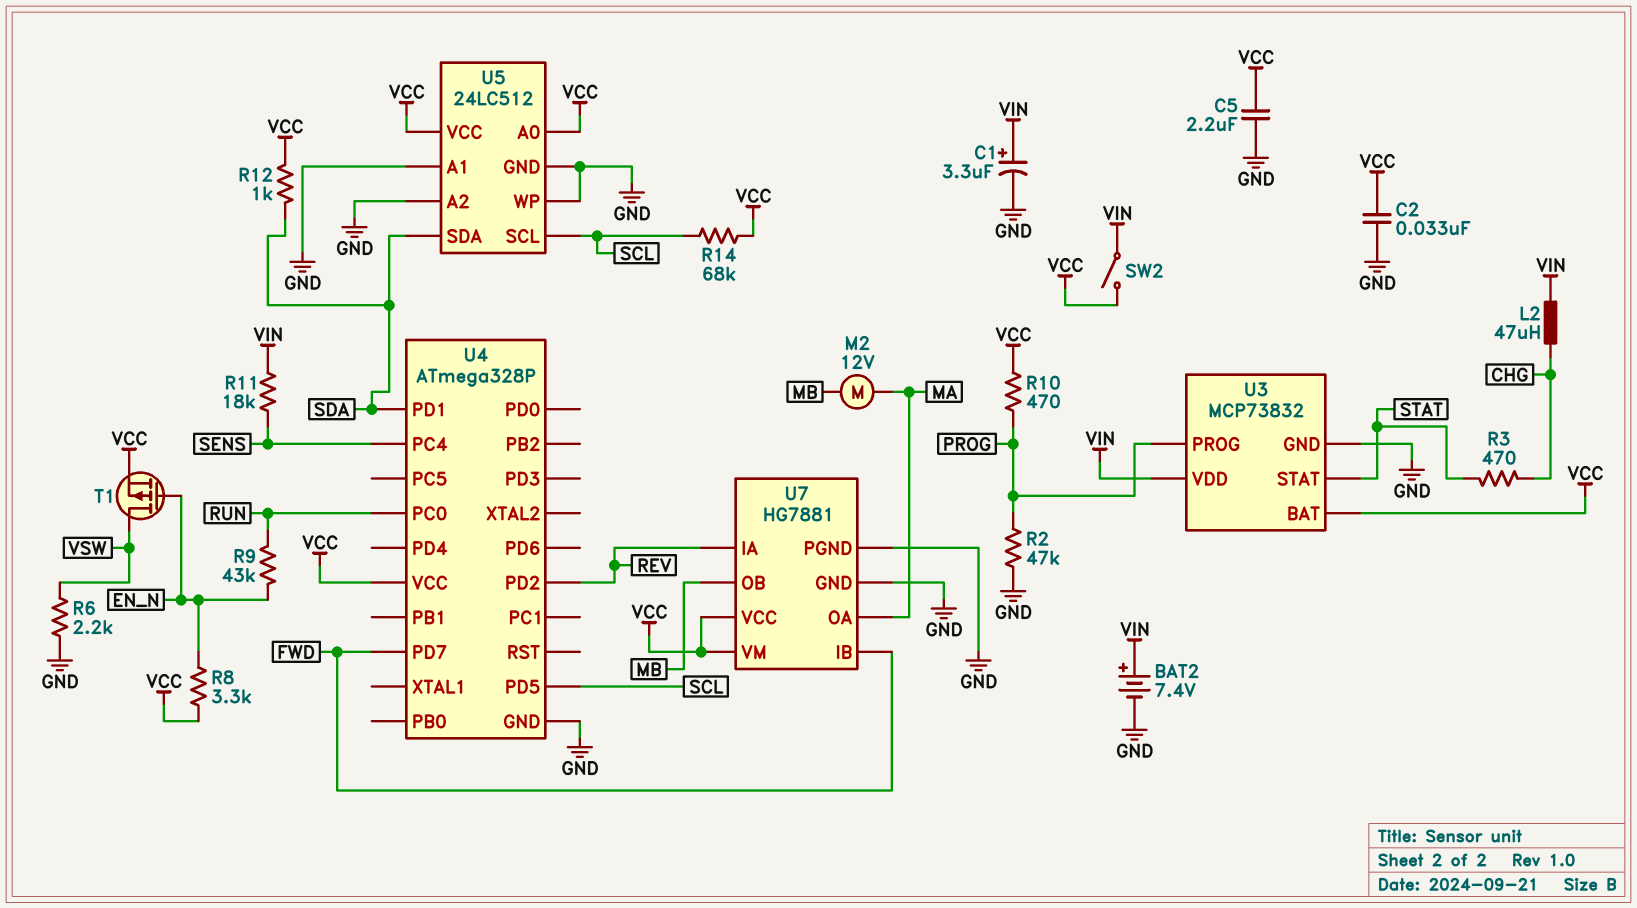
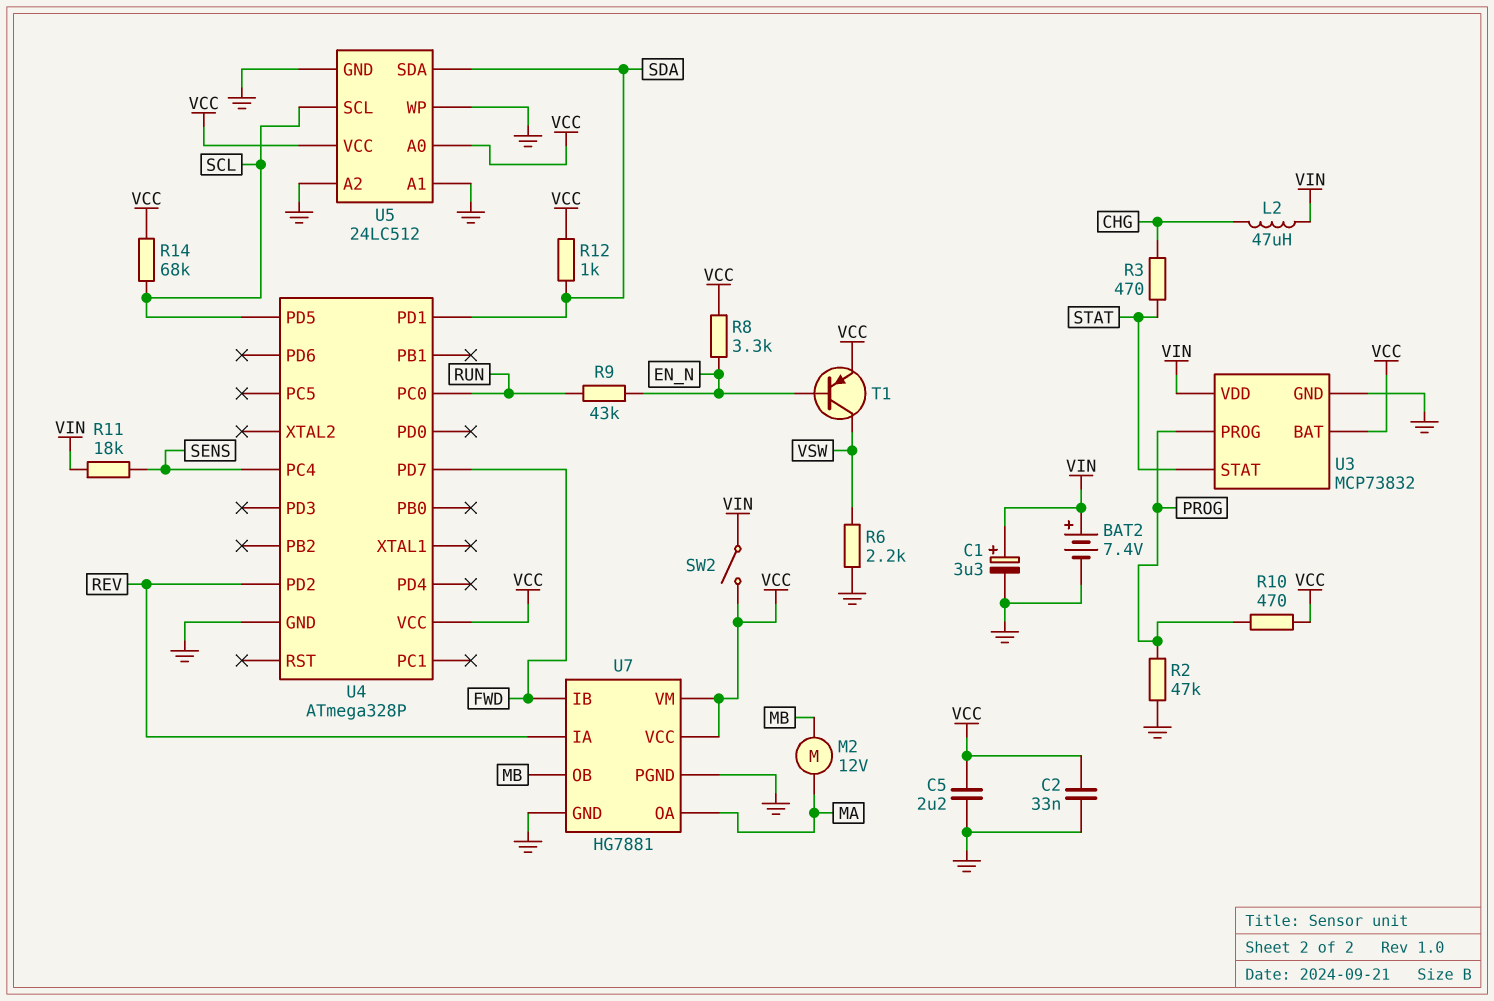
T1: PMOS (G EN_N, D VSW, S VCC) -> PNP (B EN_N, C VSW, E VCC)

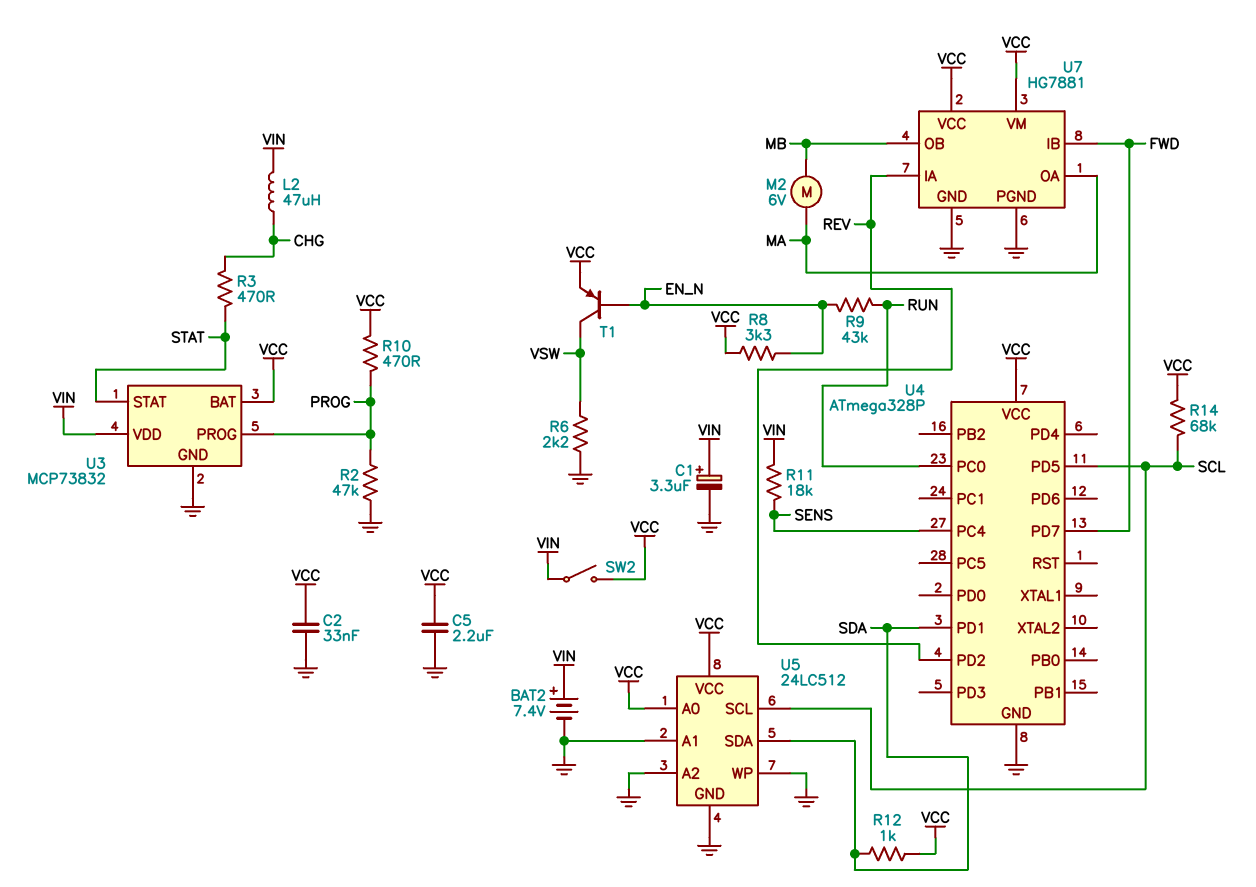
M2: motor 12V (MA, MB) -> motor 6V (MA, MB)

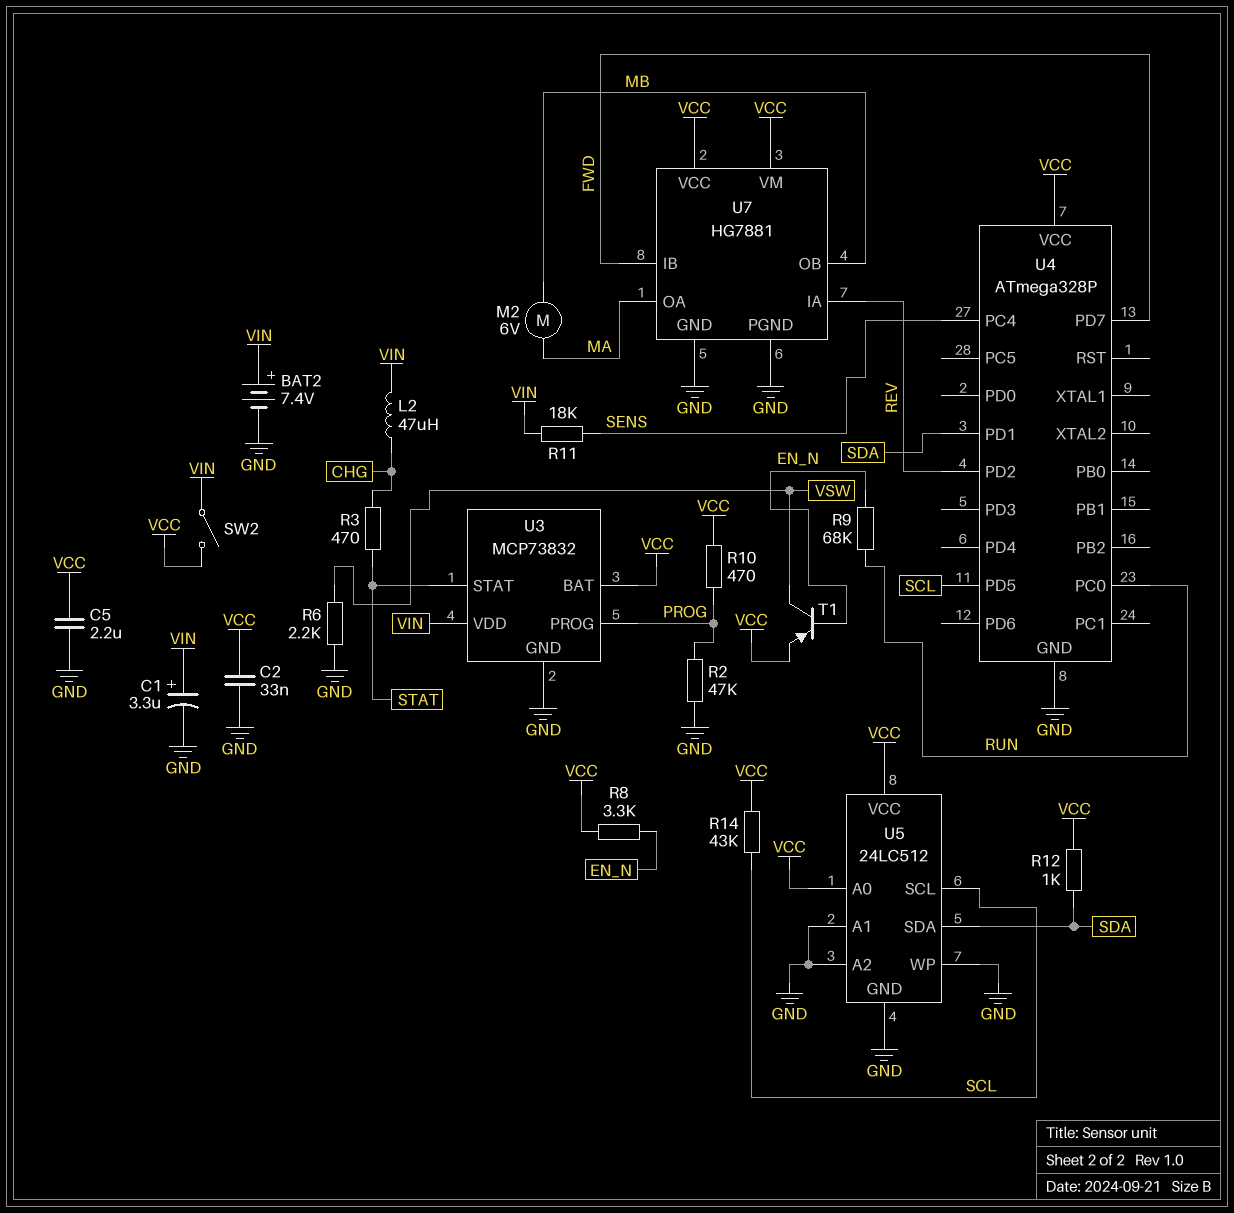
R9: 43k (EN_N, RUN) -> 68k (EN_N, RUN)
R14: 68k (SCL, VCC) -> 43k (SCL, VCC)

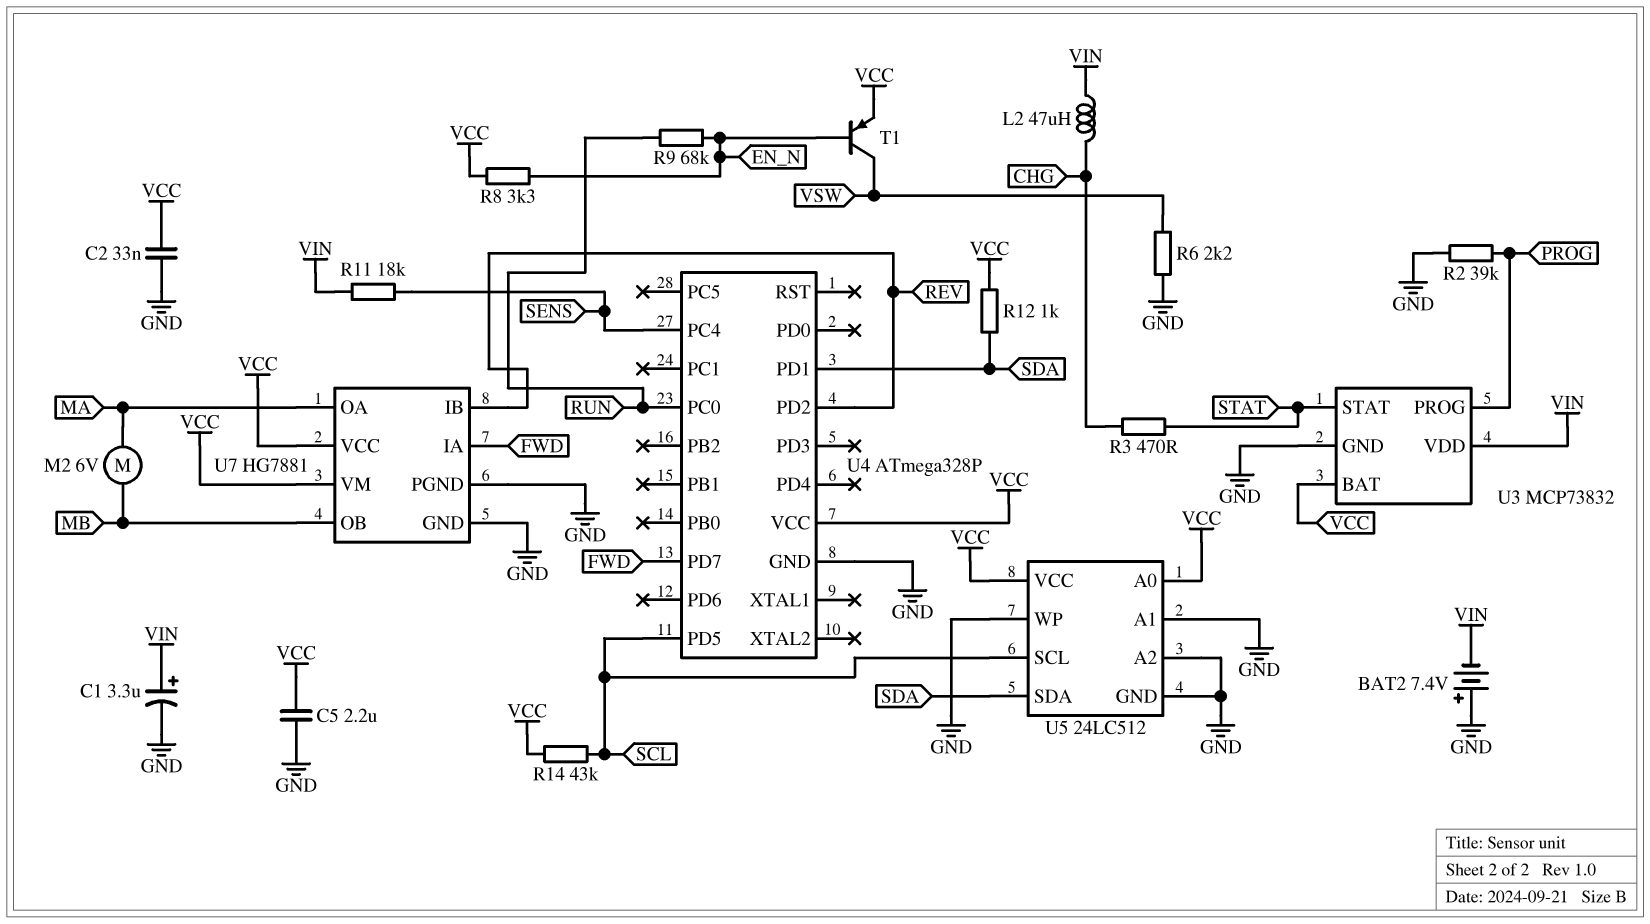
BAT2: 7.4V (plus VIN, minus GND) -> 7.4V (plus GND, minus VIN)
R2: 47k (GND, PROG) -> 39k (GND, PROG)
R10: 470 (PROG, VCC) -> none
SW2: switch (VCC, VIN) -> none
U7 pin IA: REV -> FWD
U7 pin IB: FWD -> REV

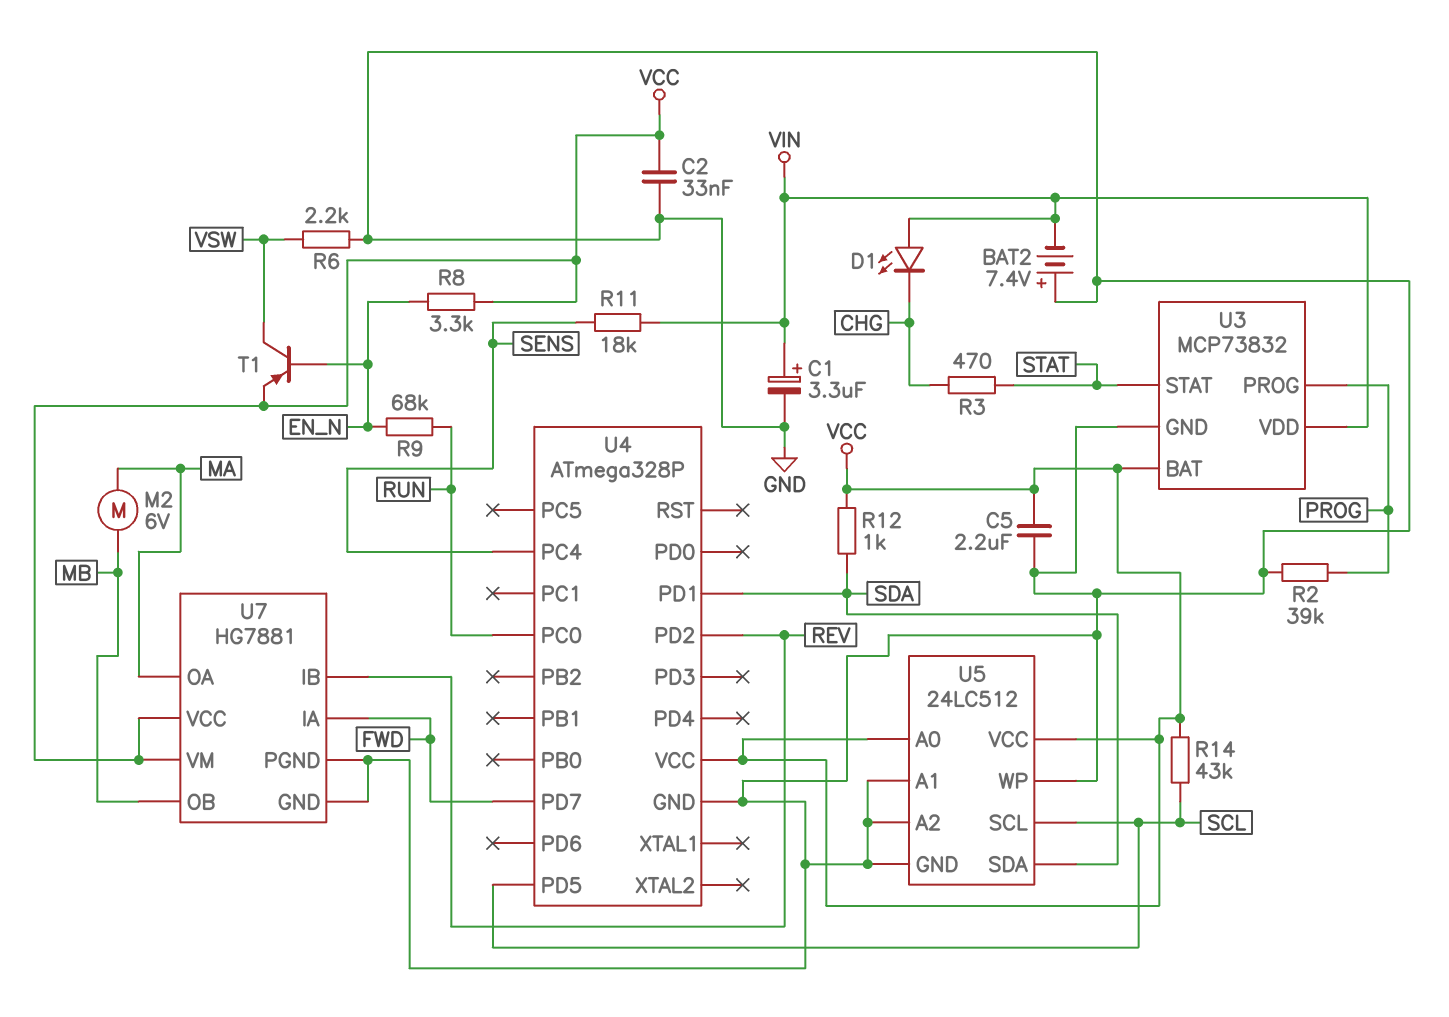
D1: none -> LED (A VIN, K CHG)
L2: 47uH (CHG, VIN) -> none

